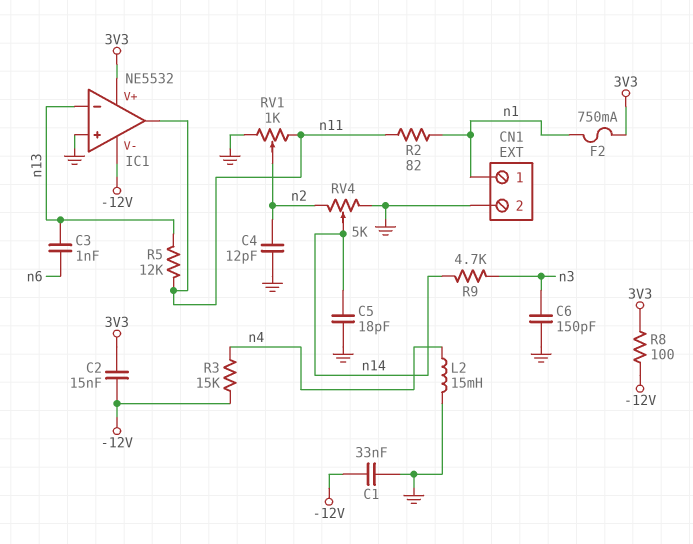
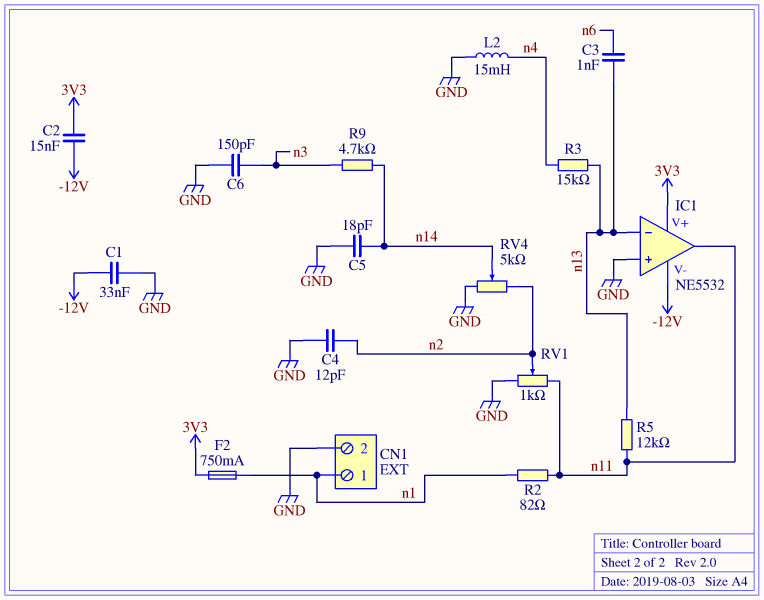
R3: 15k (-12V, n4) -> 15k (n4, n13)
R8: 100 (-12V, 3V3) -> none

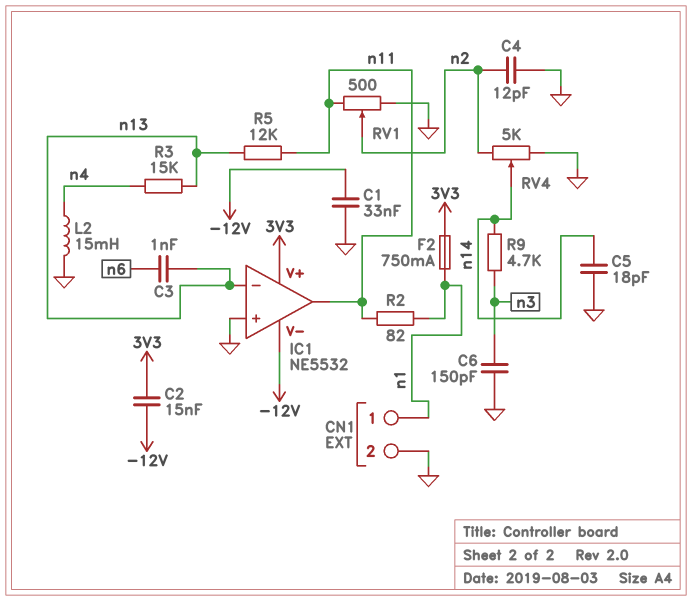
RV1: 1k (GND, n11, wiper n2) -> 500 (GND, n11, wiper n2)

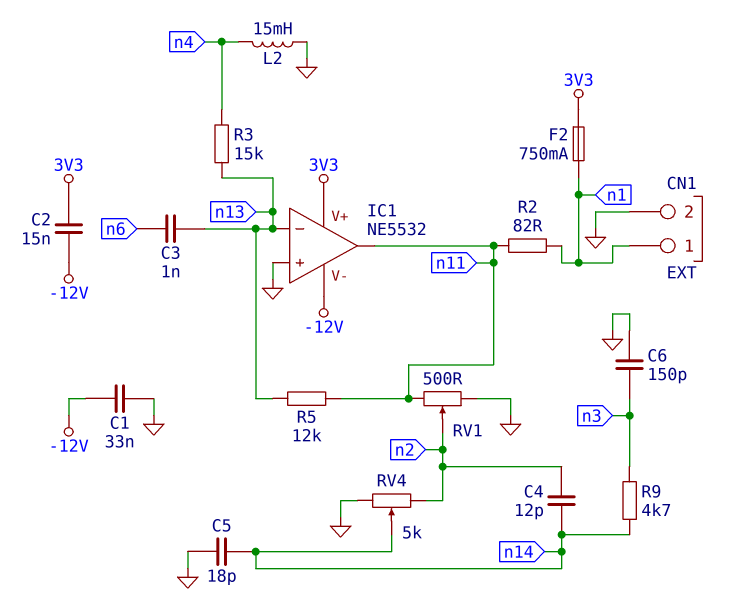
C4: 12pF (GND, n2) -> 12pF (n2, n14)

